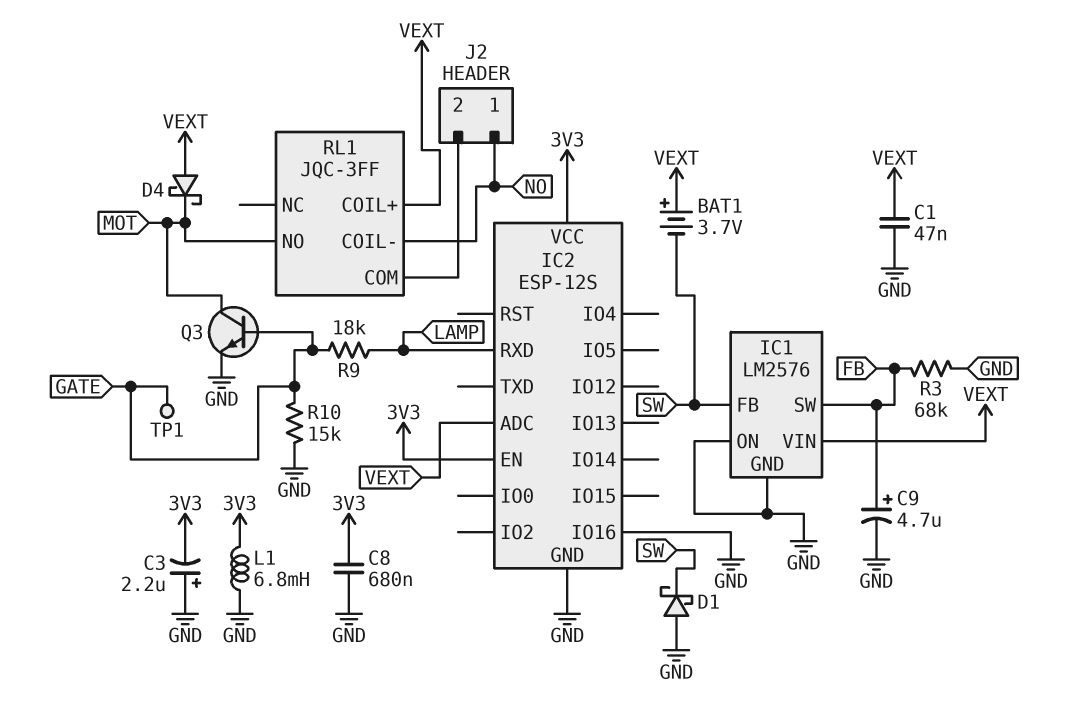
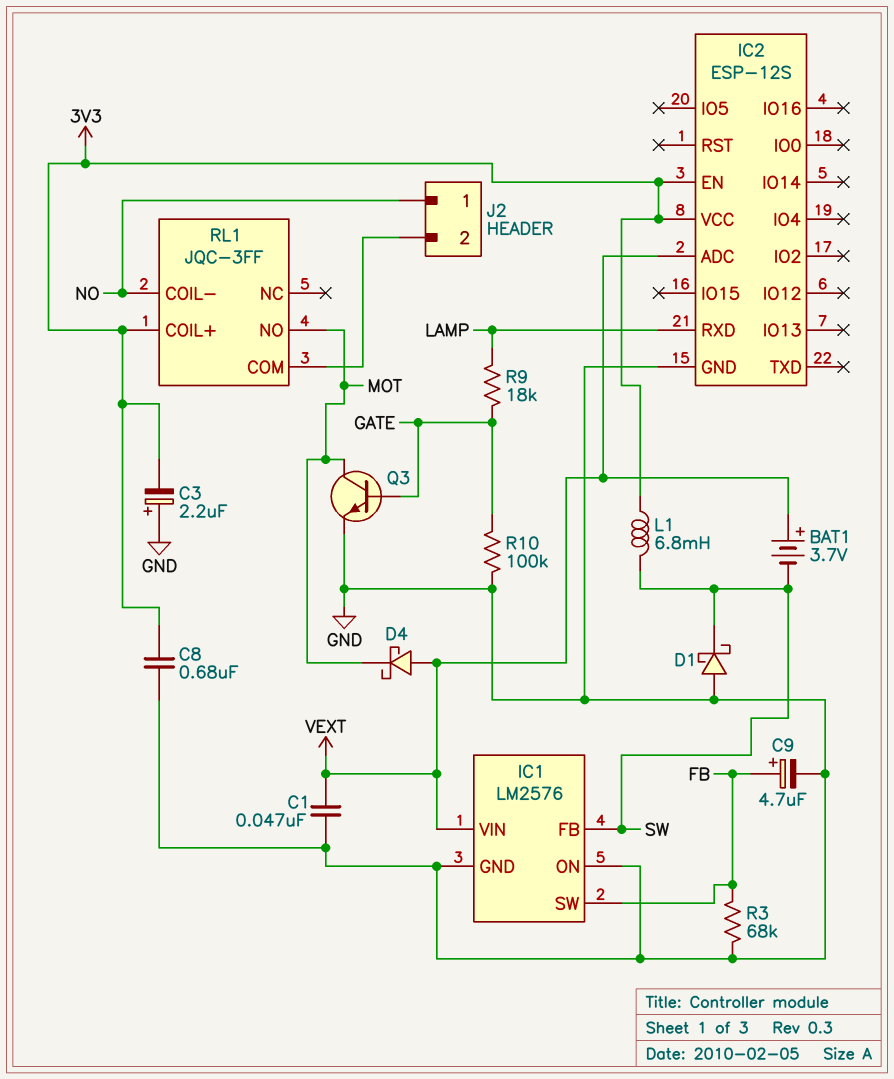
IC2 pin IO16: GND -> none
L1: 6.8mH (3V3, GND) -> 6.8mH (3V3, SW)
R10: 15k (GATE, GND) -> 100k (GATE, GND)
RL1 pin COIL+: VEXT -> 3V3
TP1: test point (GATE) -> none

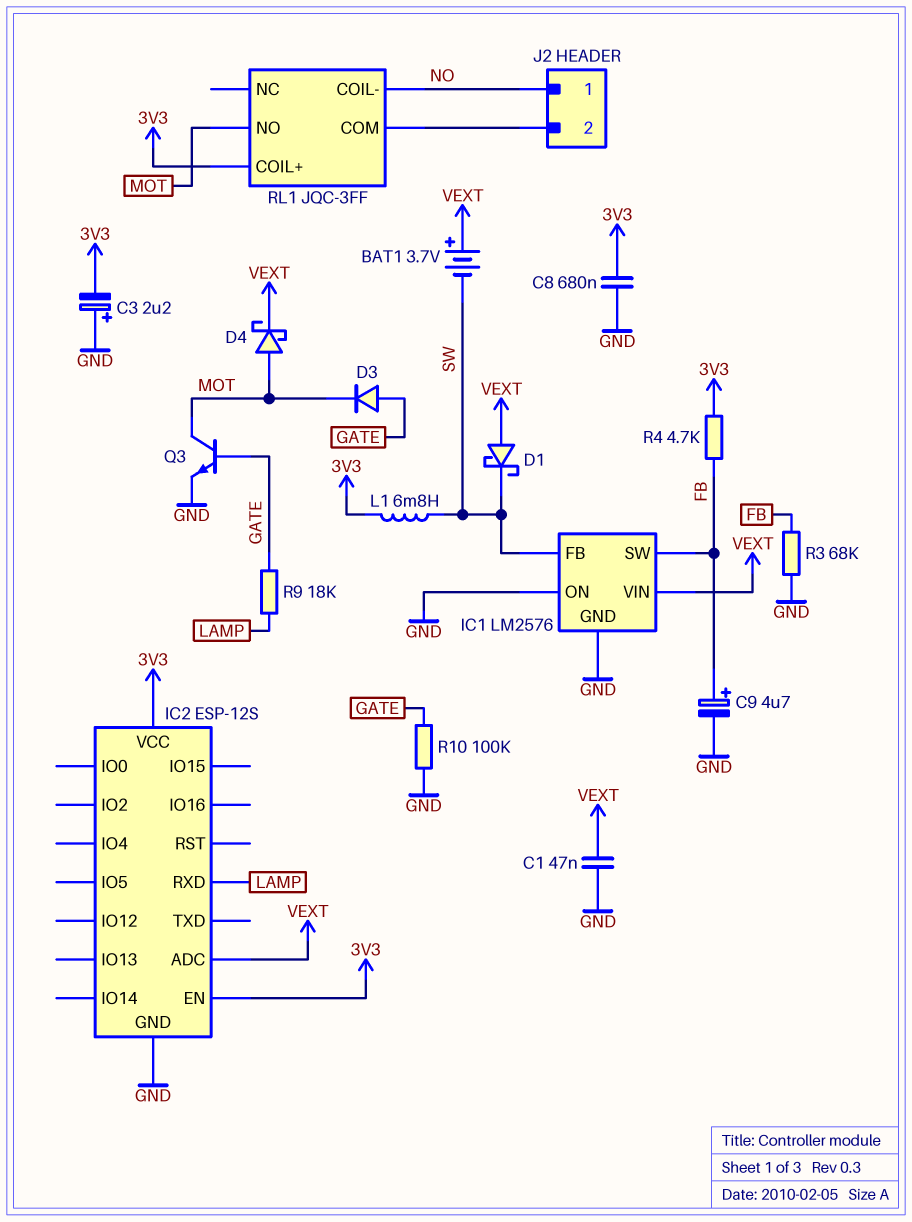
D1: schottky (A GND, K SW) -> schottky (A VEXT, K SW)
D3: none -> diode (A GATE, K MOT)
D4: schottky (A VEXT, K MOT) -> schottky (A MOT, K VEXT)
R4: none -> 4.7k (3V3, FB)

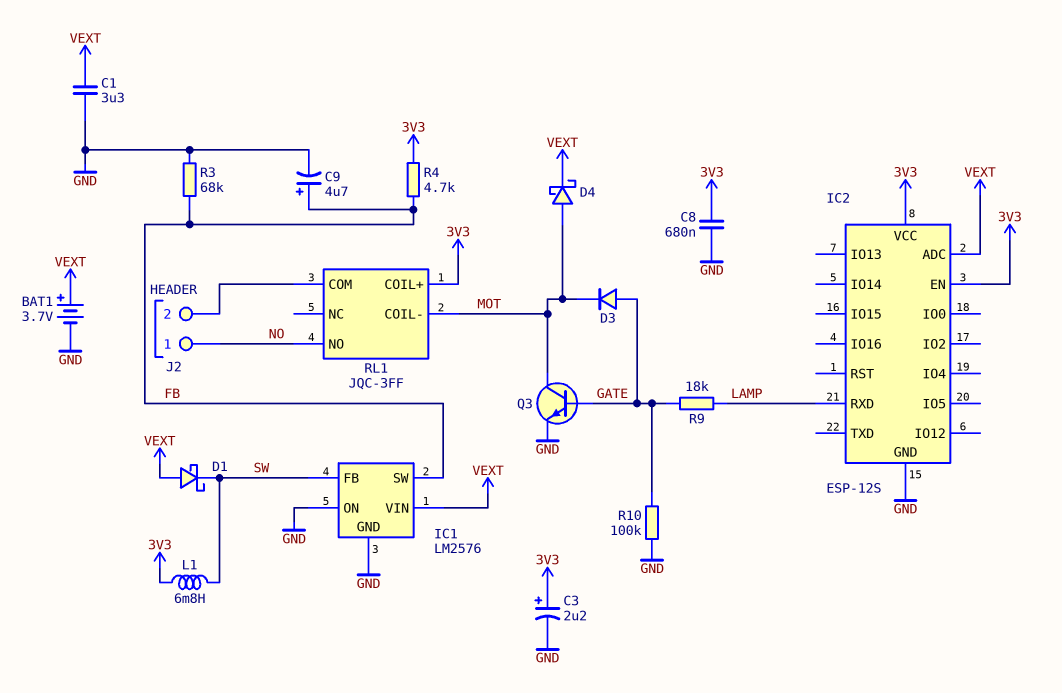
BAT1: 3.7V (plus VEXT, minus SW) -> 3.7V (plus VEXT, minus GND)
C1: 47nF (GND, VEXT) -> 3.3uF (GND, VEXT)
C3: 2.2uF (plus GND, minus 3V3) -> 2.2uF (plus 3V3, minus GND)
RL1 pin COIL-: NO -> MOT
RL1 pin NO: MOT -> NO

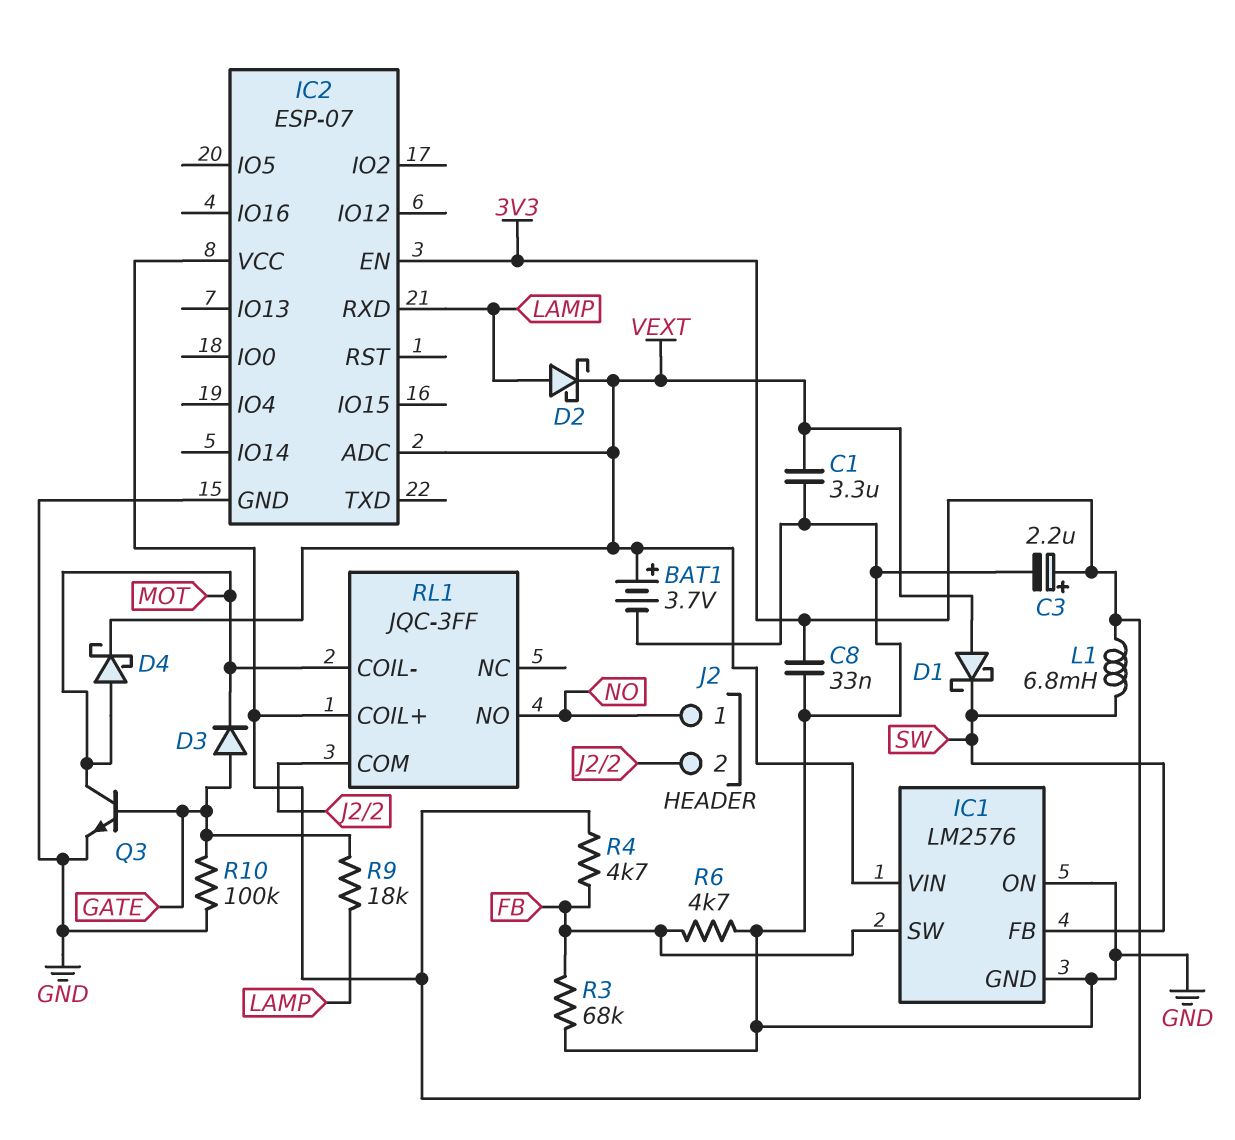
C8: 680nF (3V3, GND) -> 33nF (3V3, GND)
C9: 4.7uF (plus FB, minus GND) -> none
D2: none -> schottky (A LAMP, K VEXT)
IC2: ESP-12S -> ESP-07
R6: none -> 4.7k (FB, GND)

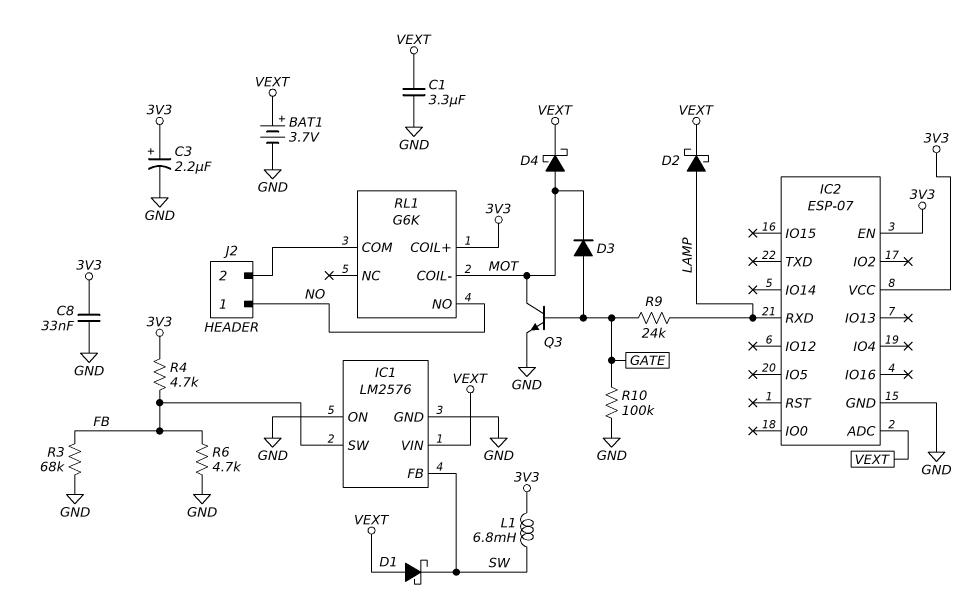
R9: 18k (GATE, LAMP) -> 24k (GATE, LAMP)
RL1: JQC-3FF -> G6K

